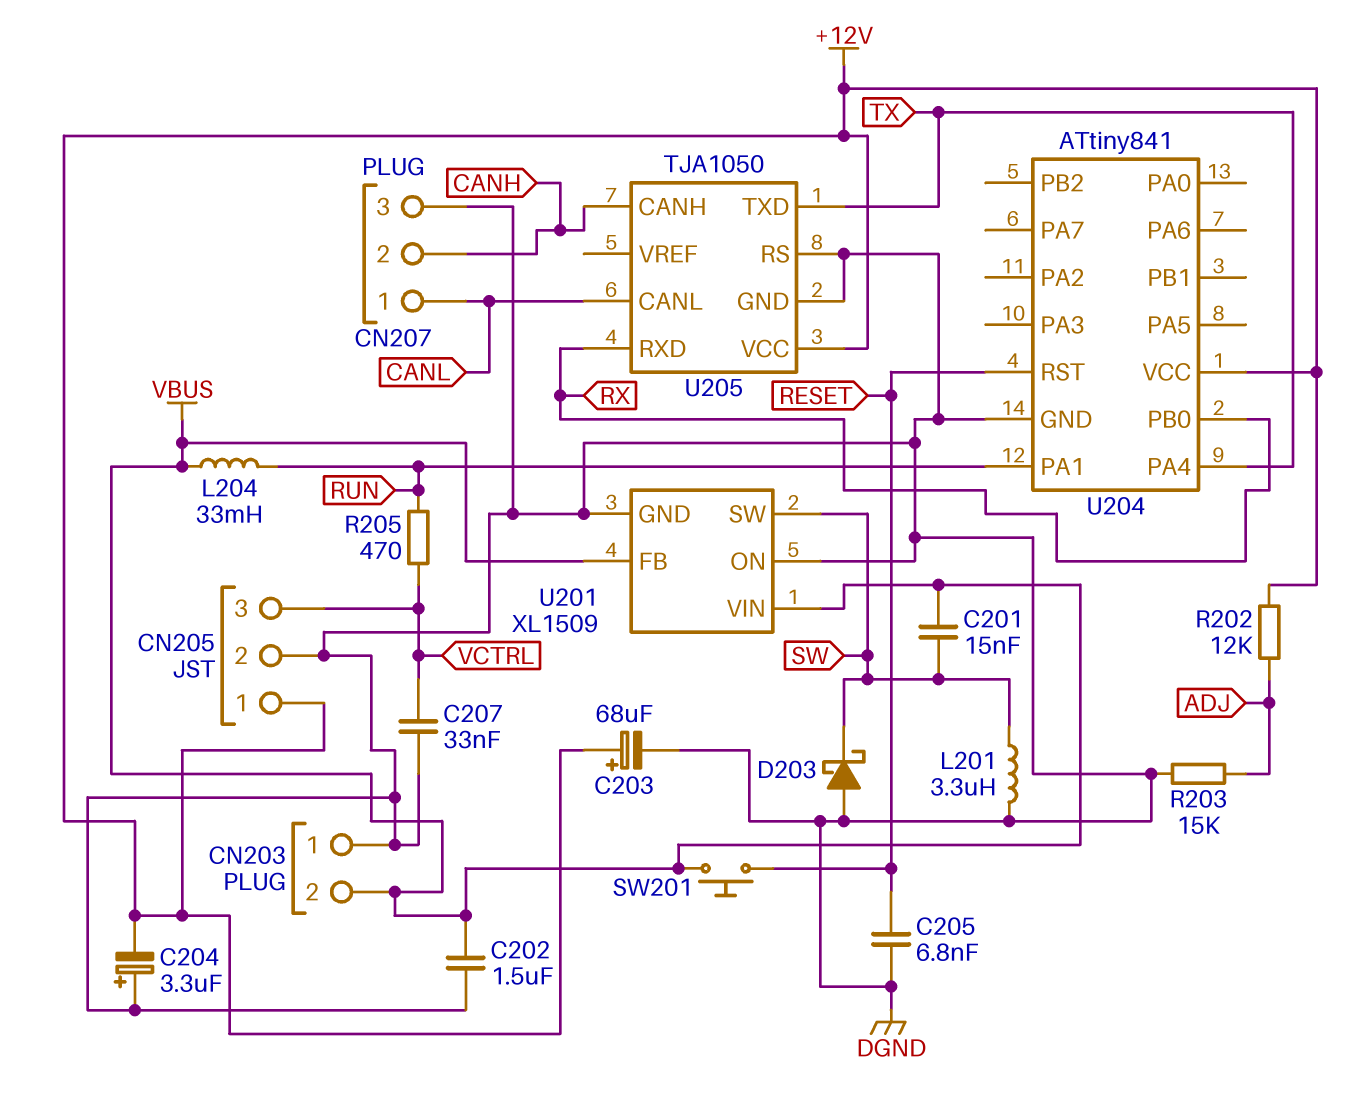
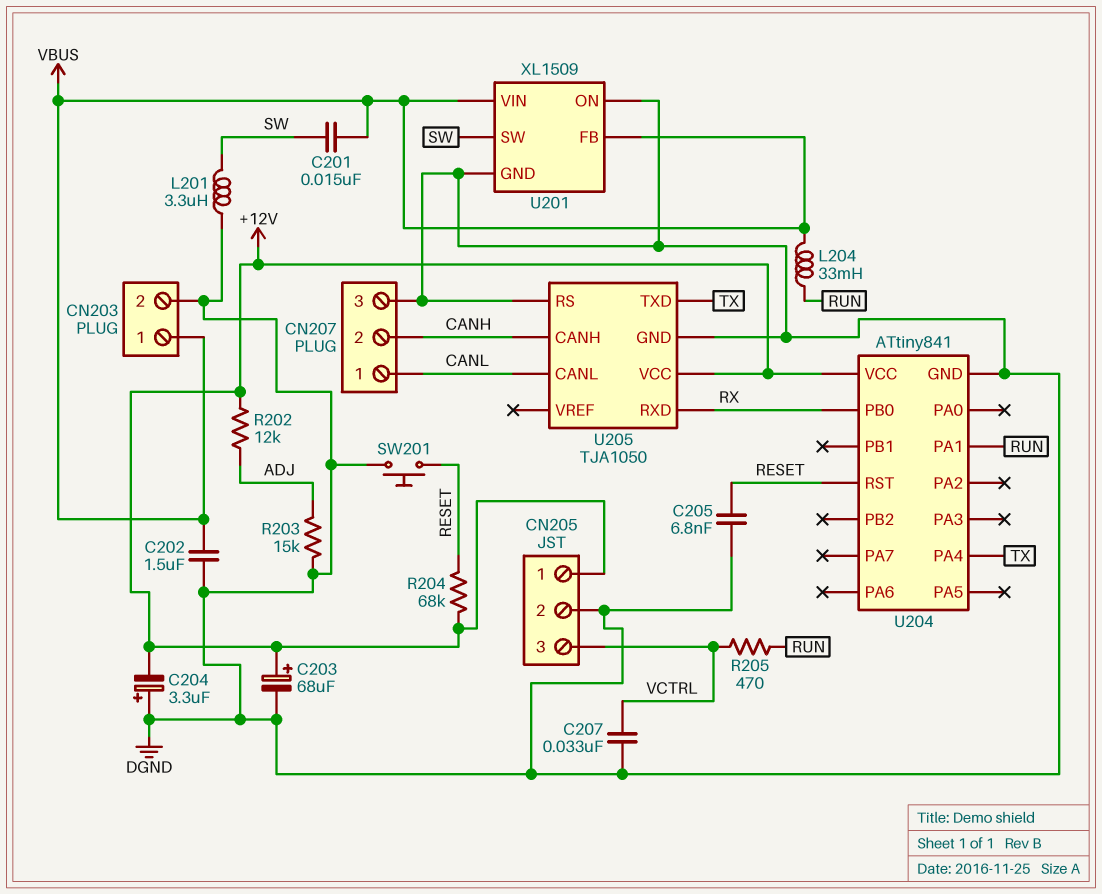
CN203 pin 1: DGND -> VBUS
CN203 pin 2: VBUS -> DGND
D203: schottky (A DGND, K SW) -> none
R204: none -> 68k (+12V, RESET)
SW201: button (RESET, VBUS) -> button (DGND, RESET)

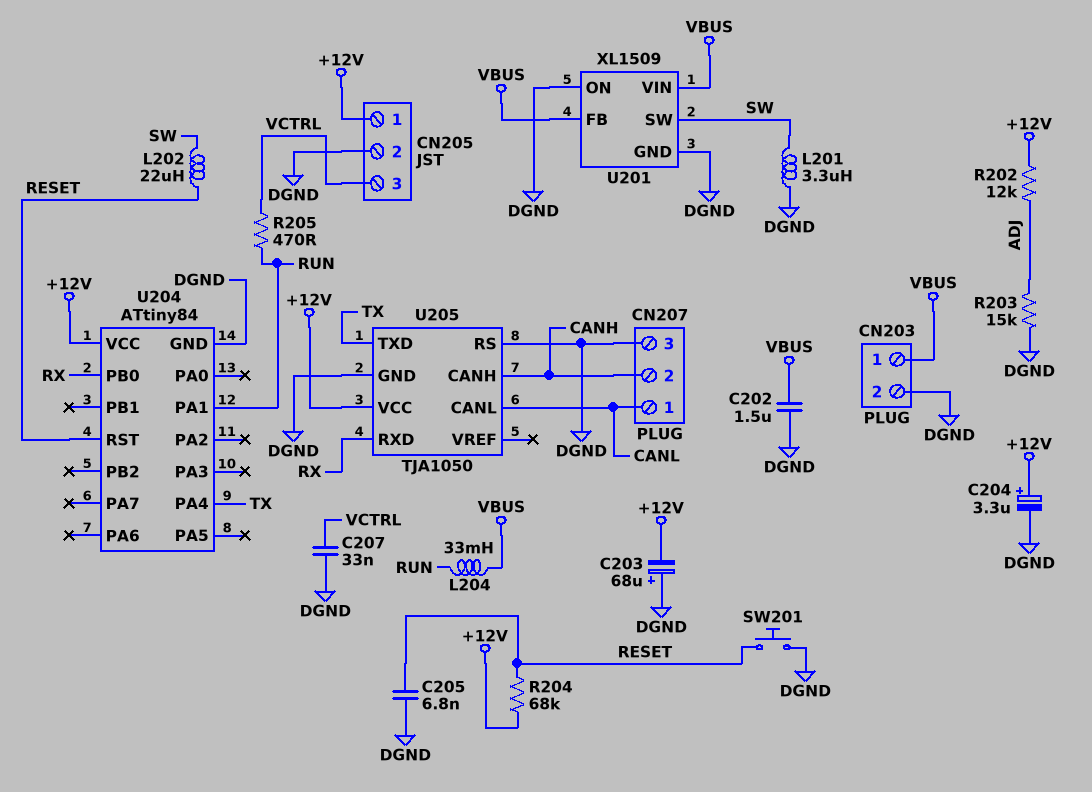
C201: 15nF (SW, VBUS) -> none
C203: 68uF (plus +12V, minus DGND) -> 68uF (plus DGND, minus +12V)
C204: 3.3uF (plus DGND, minus +12V) -> 3.3uF (plus +12V, minus DGND)
L202: none -> 22uH (RESET, SW)
U204: ATtiny841 -> ATtiny84

